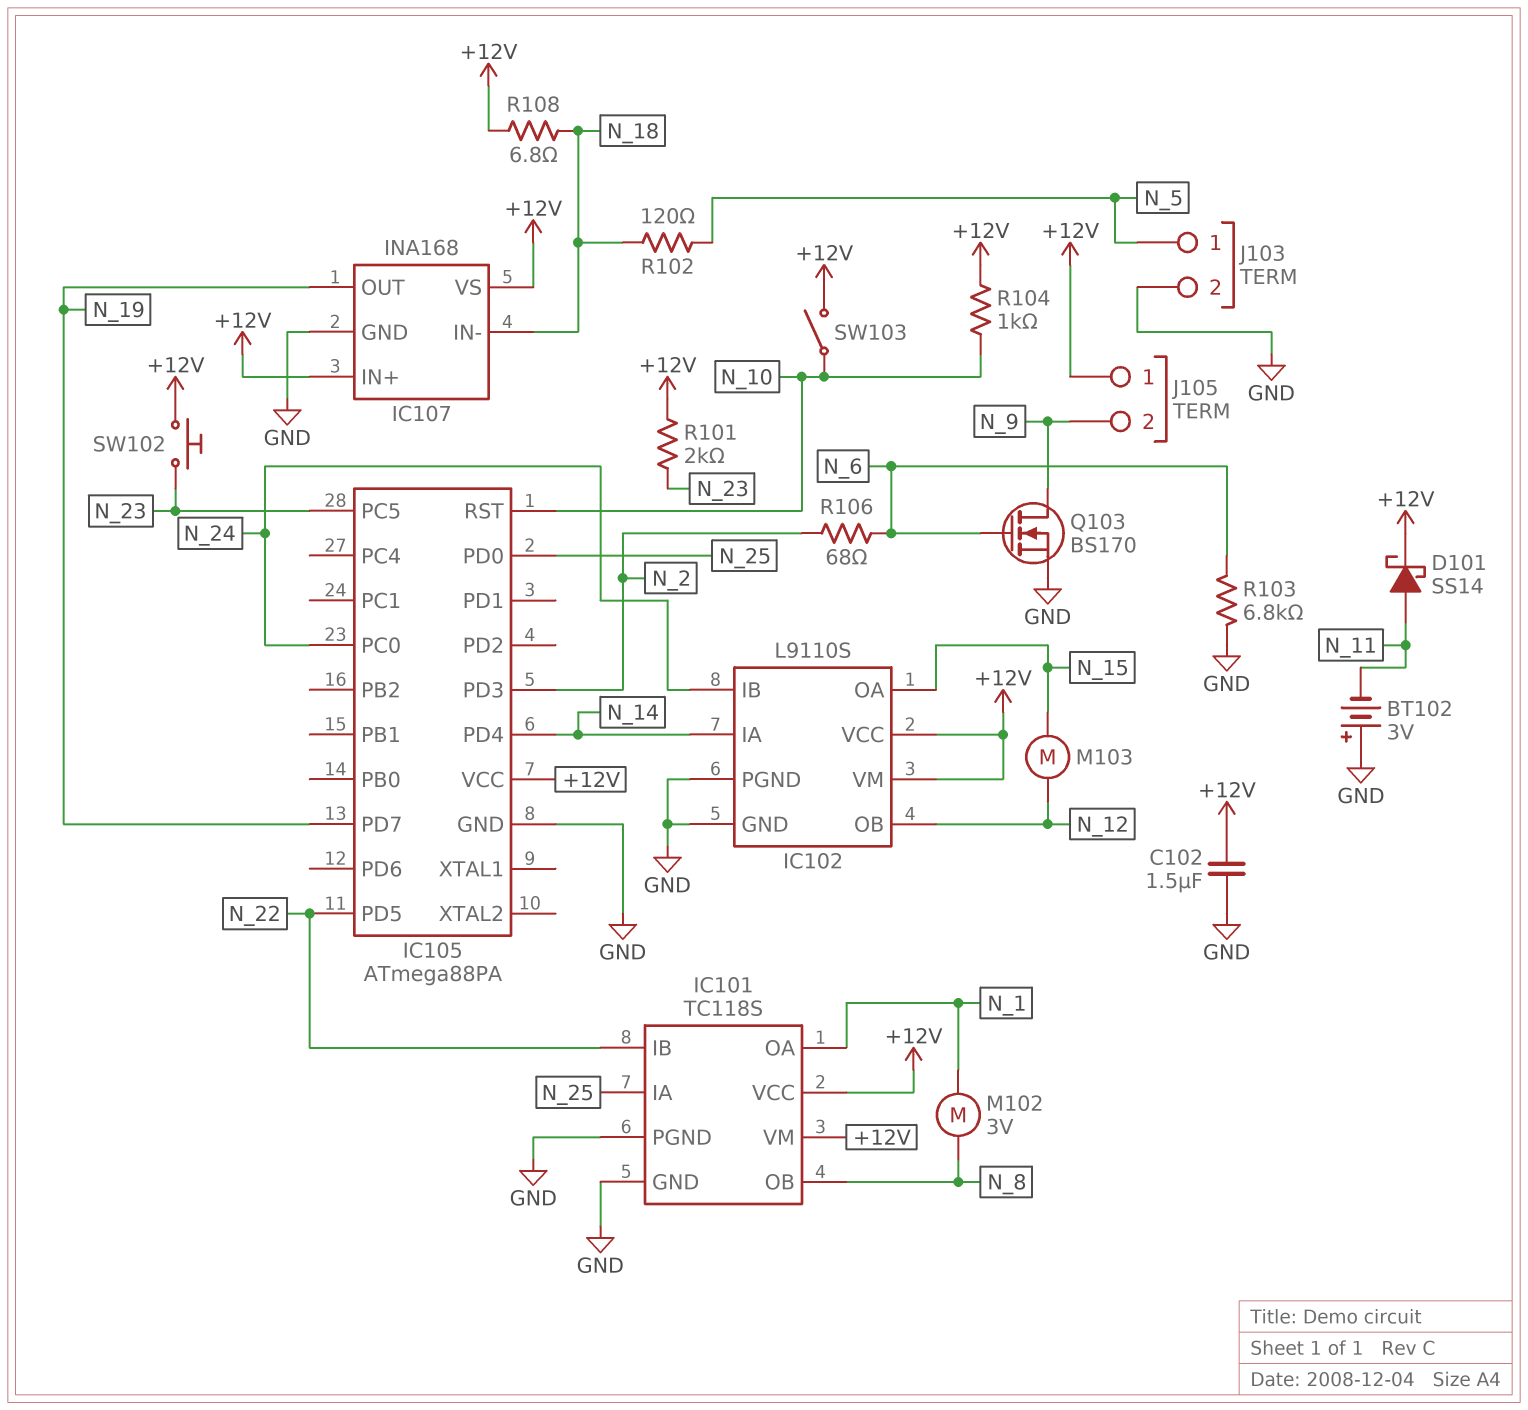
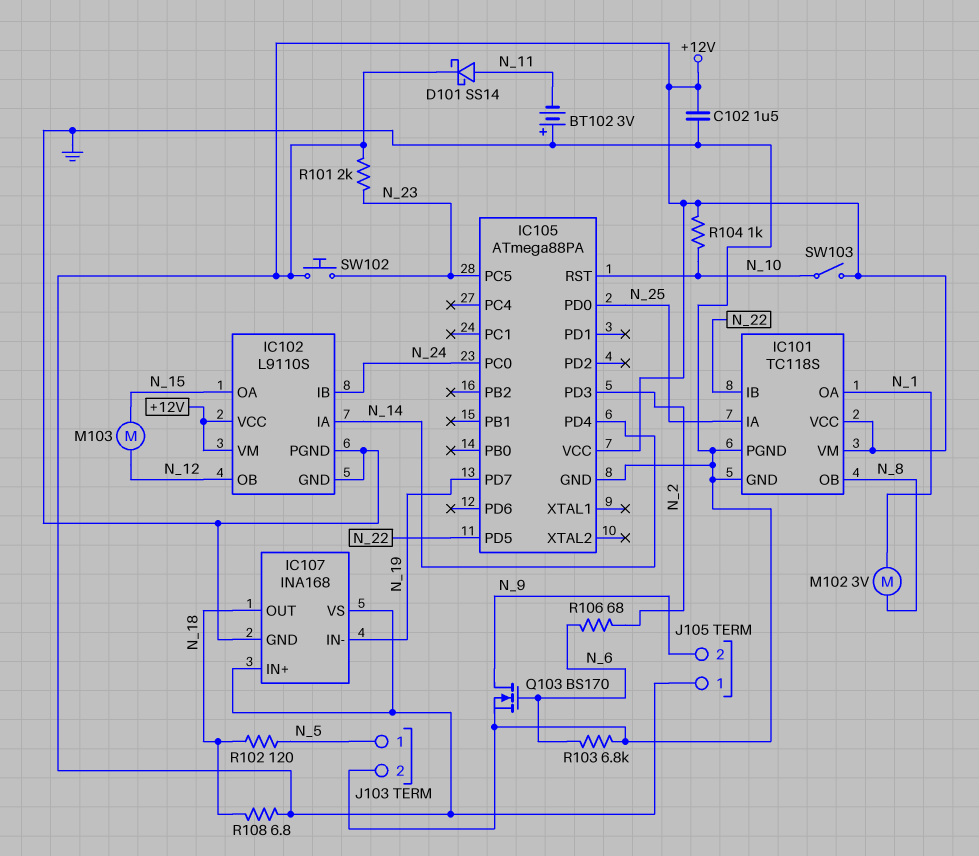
IC107 pin IN-: N_18 -> N_19
IC107 pin OUT: N_19 -> N_18

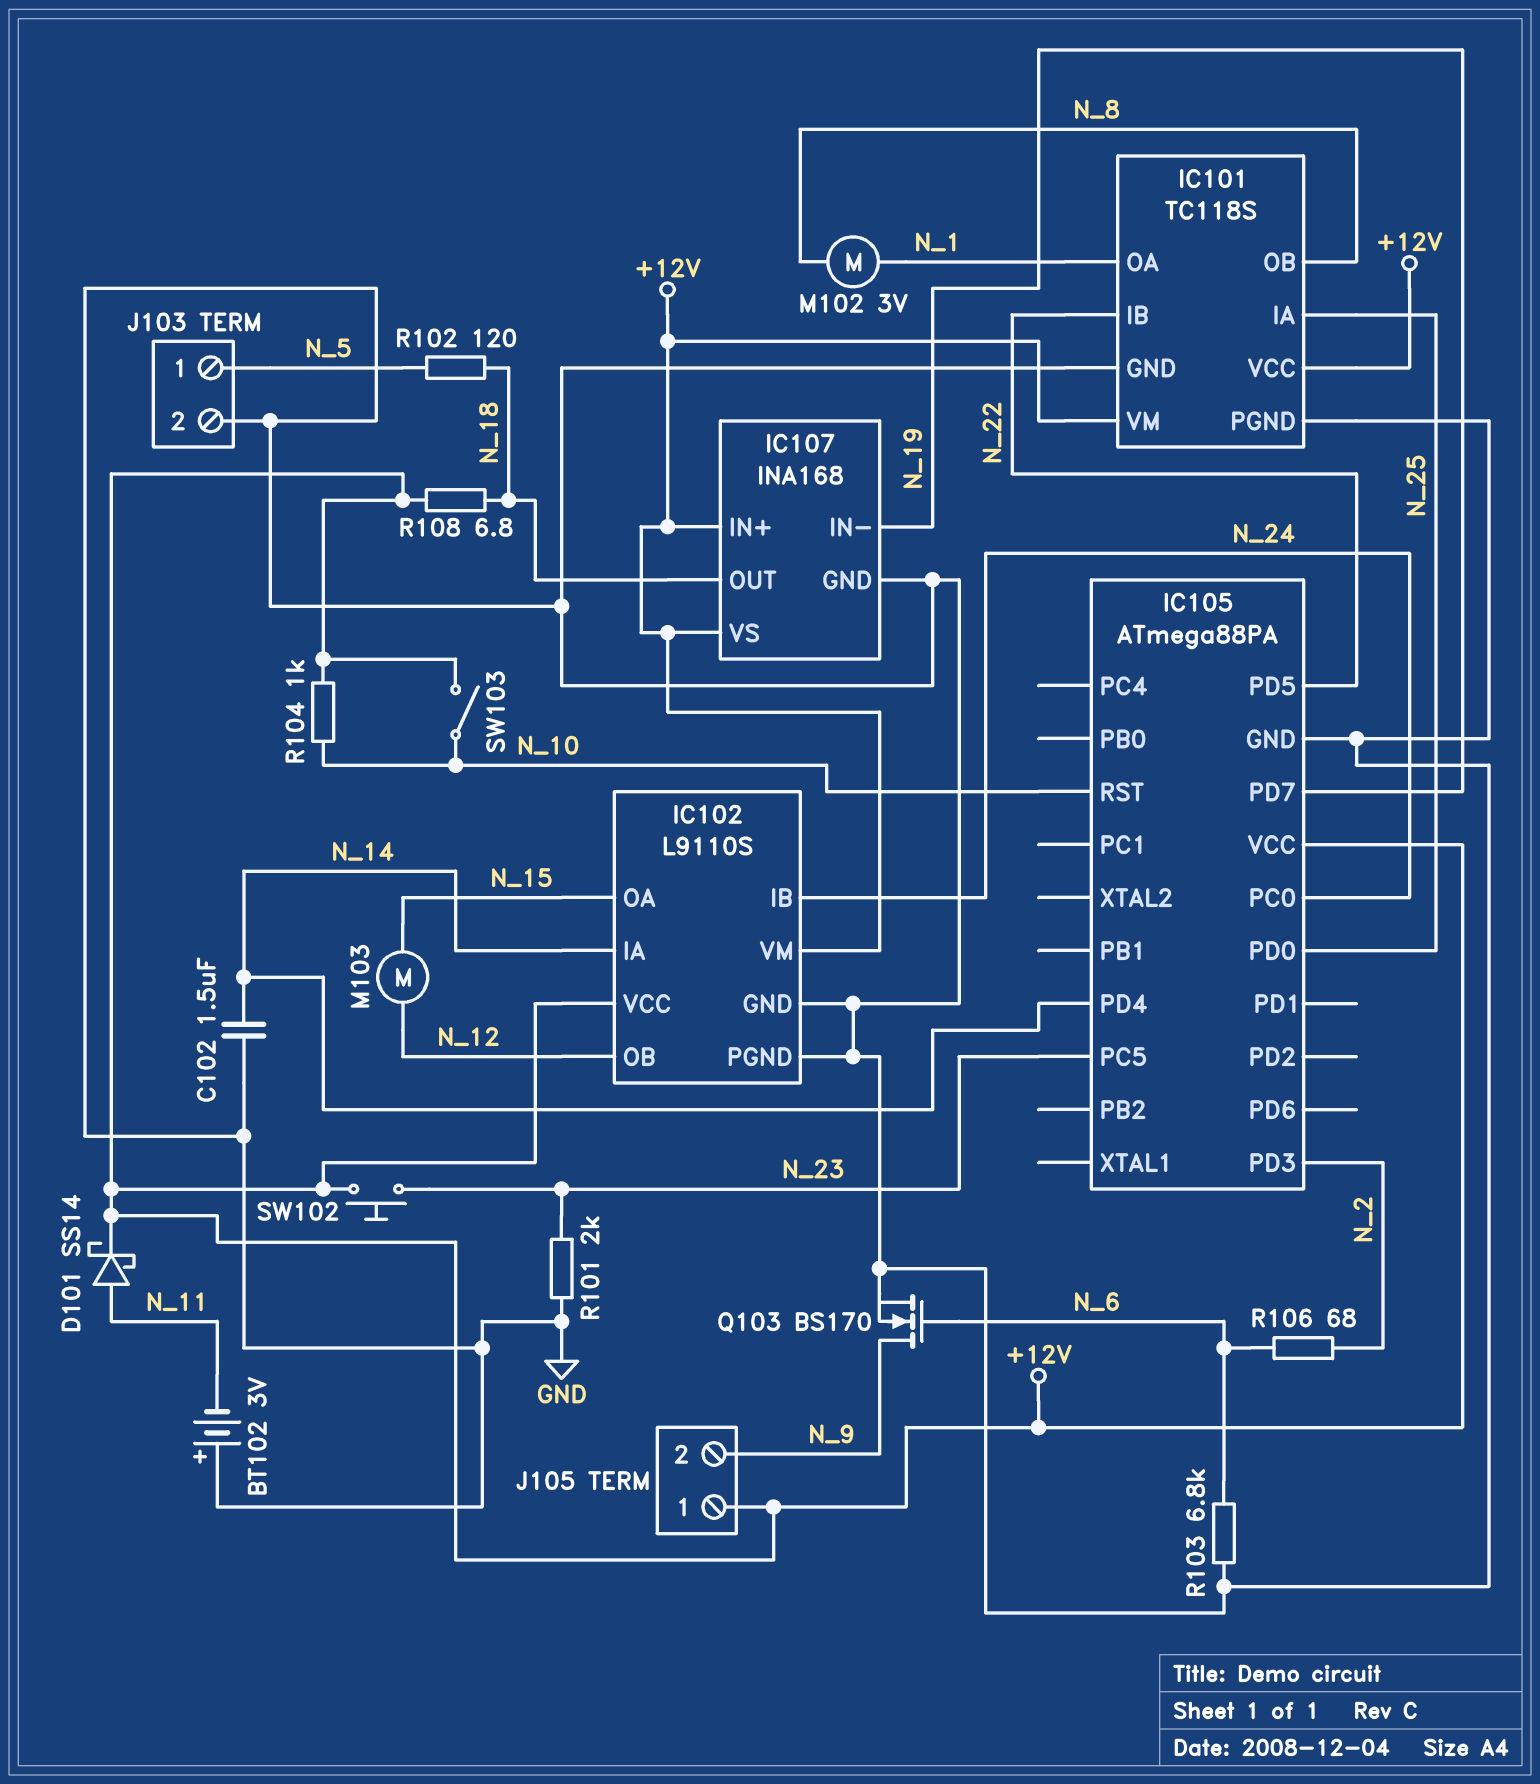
C102: 1.5uF (+12V, GND) -> 1.5uF (GND, N_14)
R101: 2k (+12V, N_23) -> 2k (GND, N_23)

